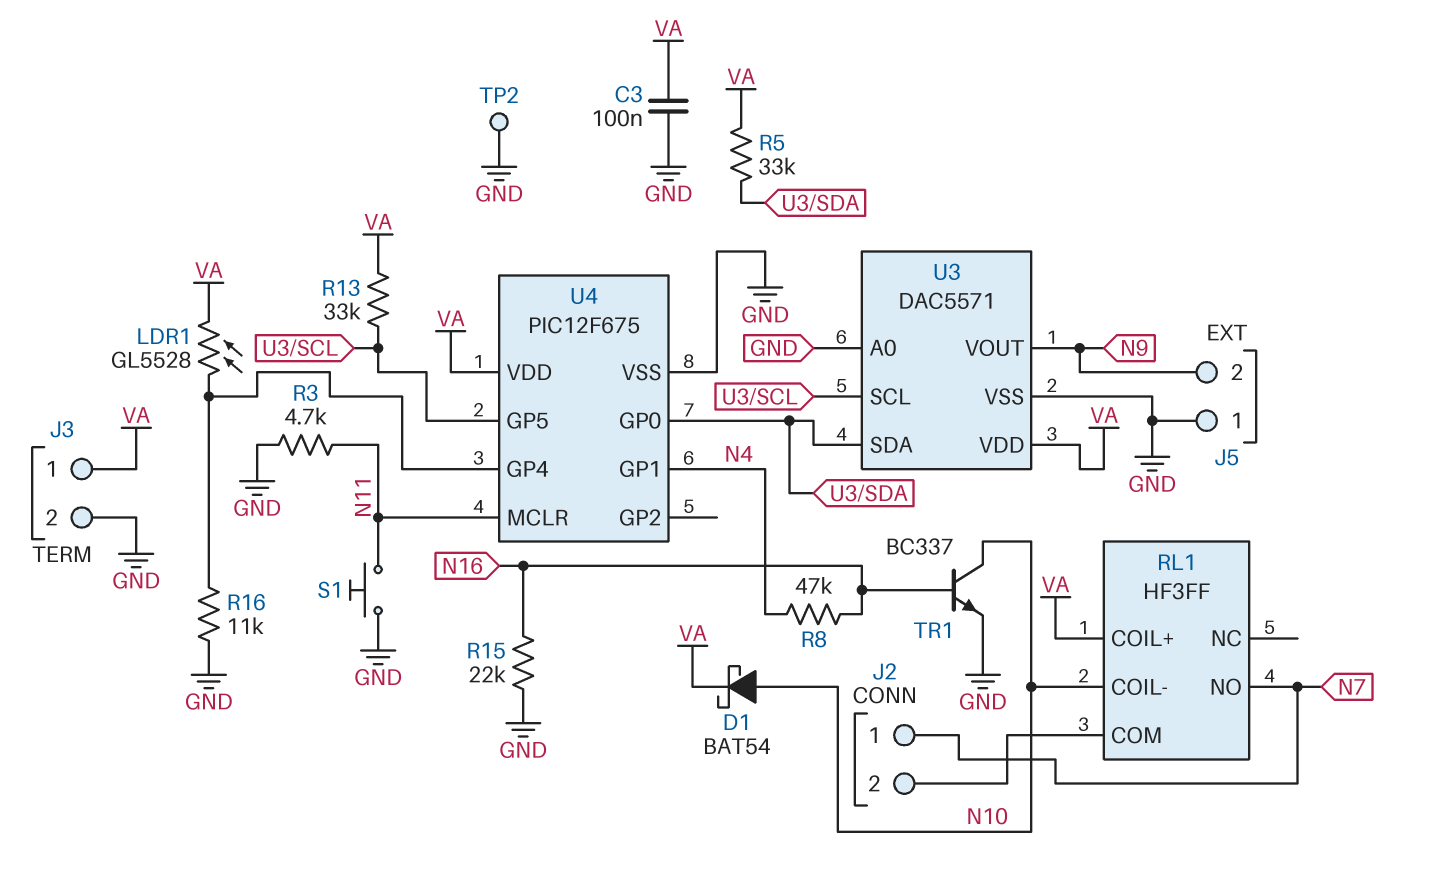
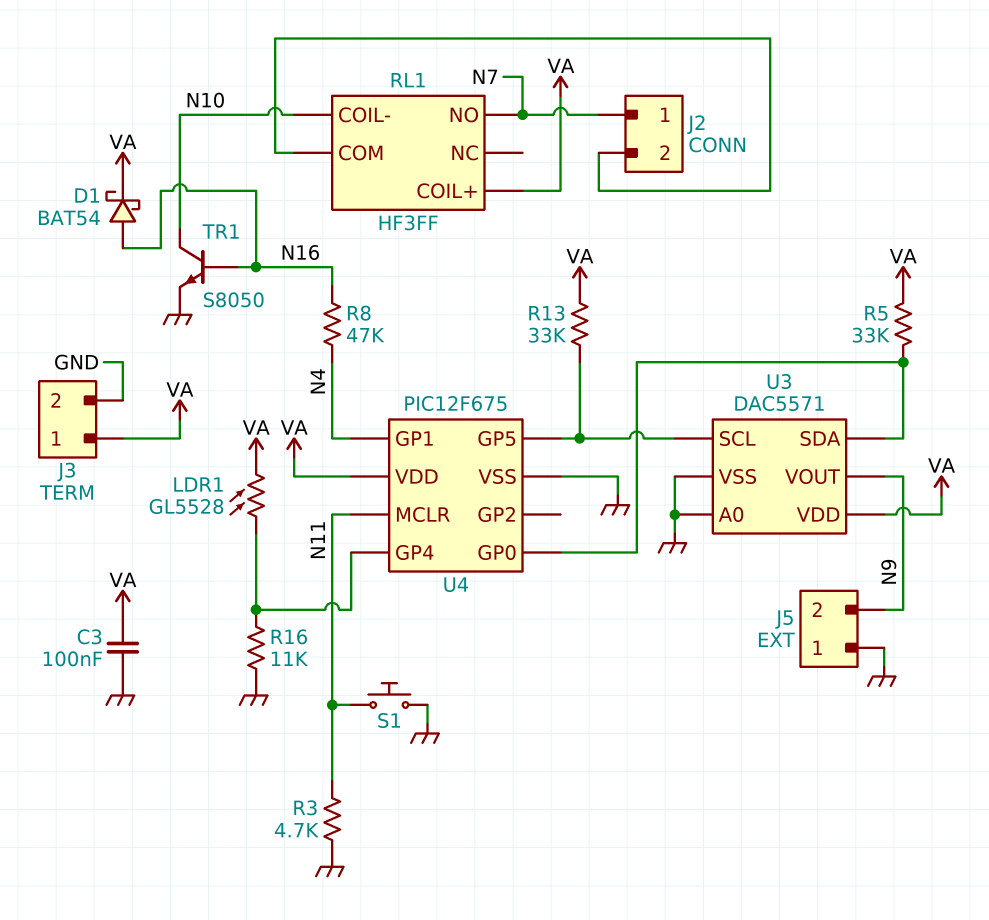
D1: schottky BAT54 (A N10, K VA) -> schottky BAT54 (A N16, K VA)
R15: 22k (GND, N16) -> none
TP2: test point (GND) -> none
TR1: NPN BC337 (B N16, C N10, E GND) -> NPN S8050 (B N16, C N10, E GND)

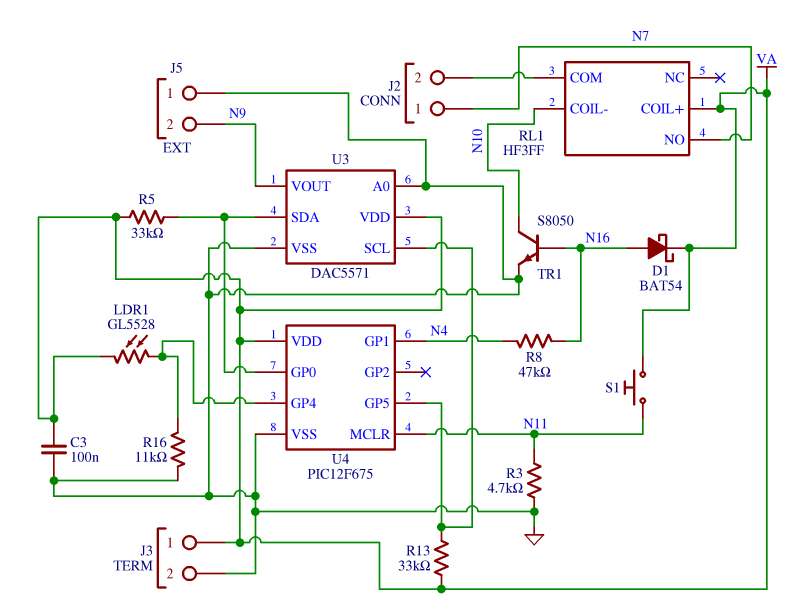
S1: button (GND, N11) -> button (N11, VA)

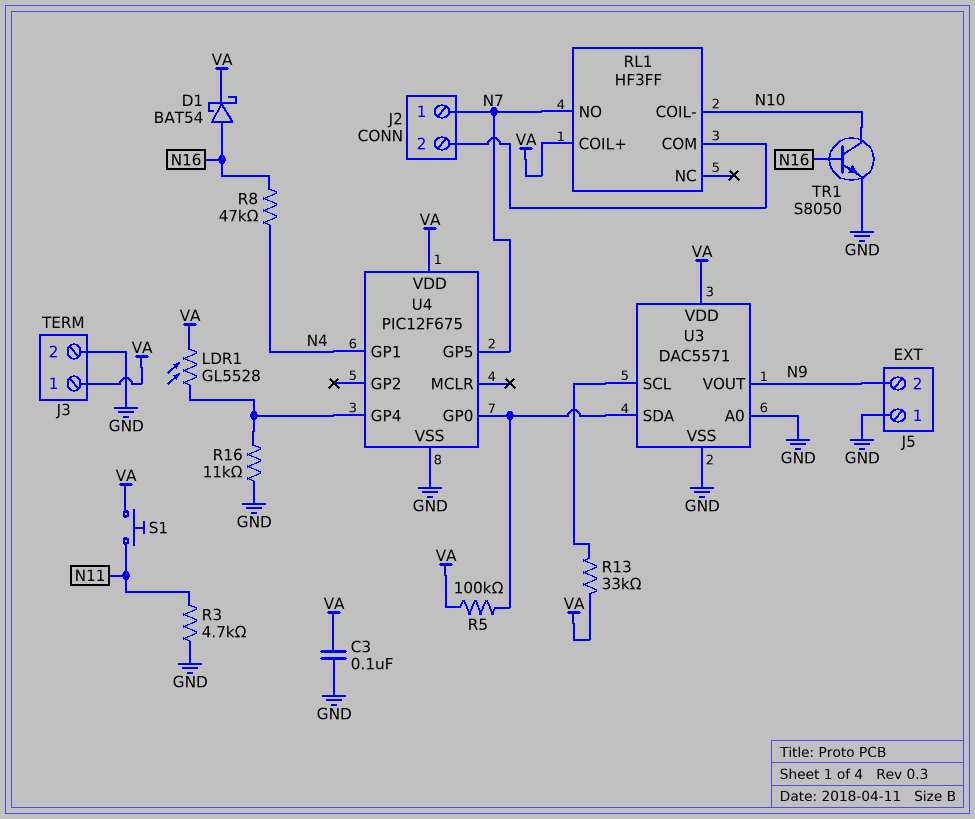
R5: 33k (U3/SDA, VA) -> 100k (U3/SDA, VA)
U4 pin GP5: U3/SCL -> N7
U4 pin MCLR: N11 -> none

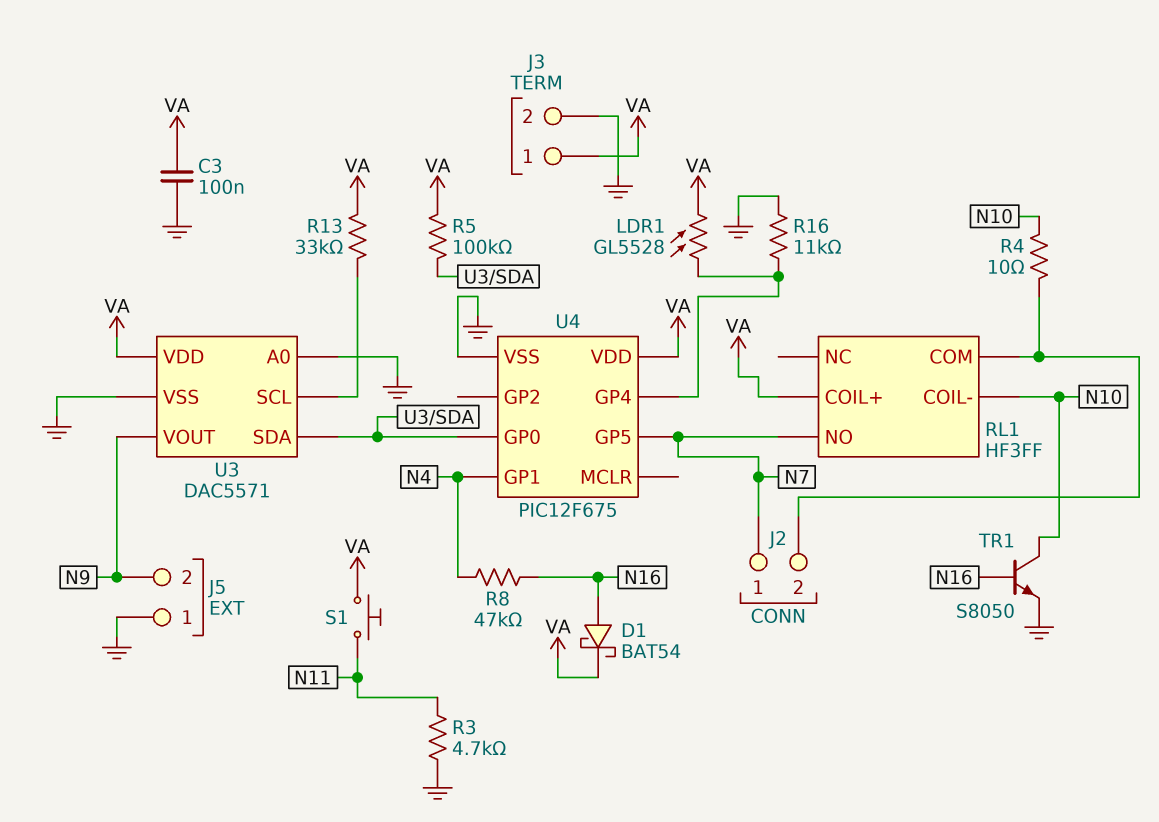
R4: none -> 10 (J2/2, N10)

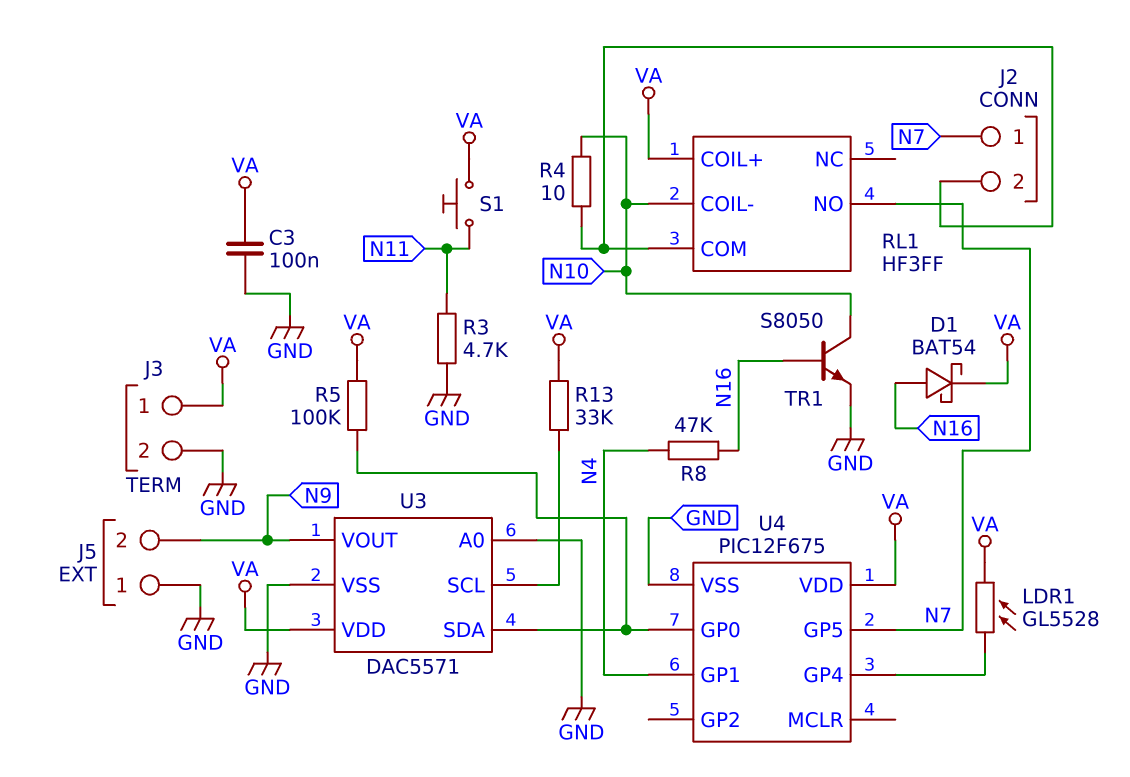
R16: 11k (GND, U4/GP4) -> none

